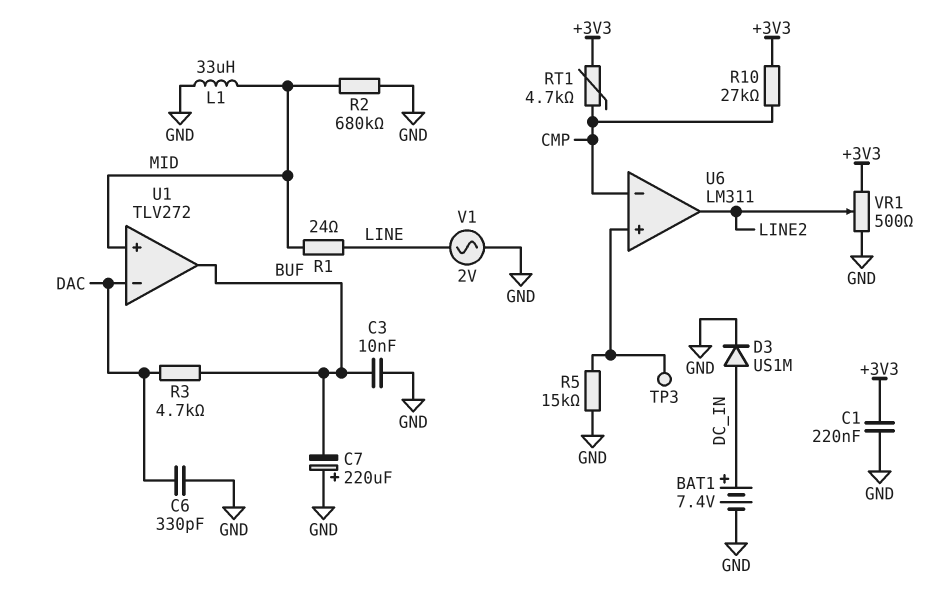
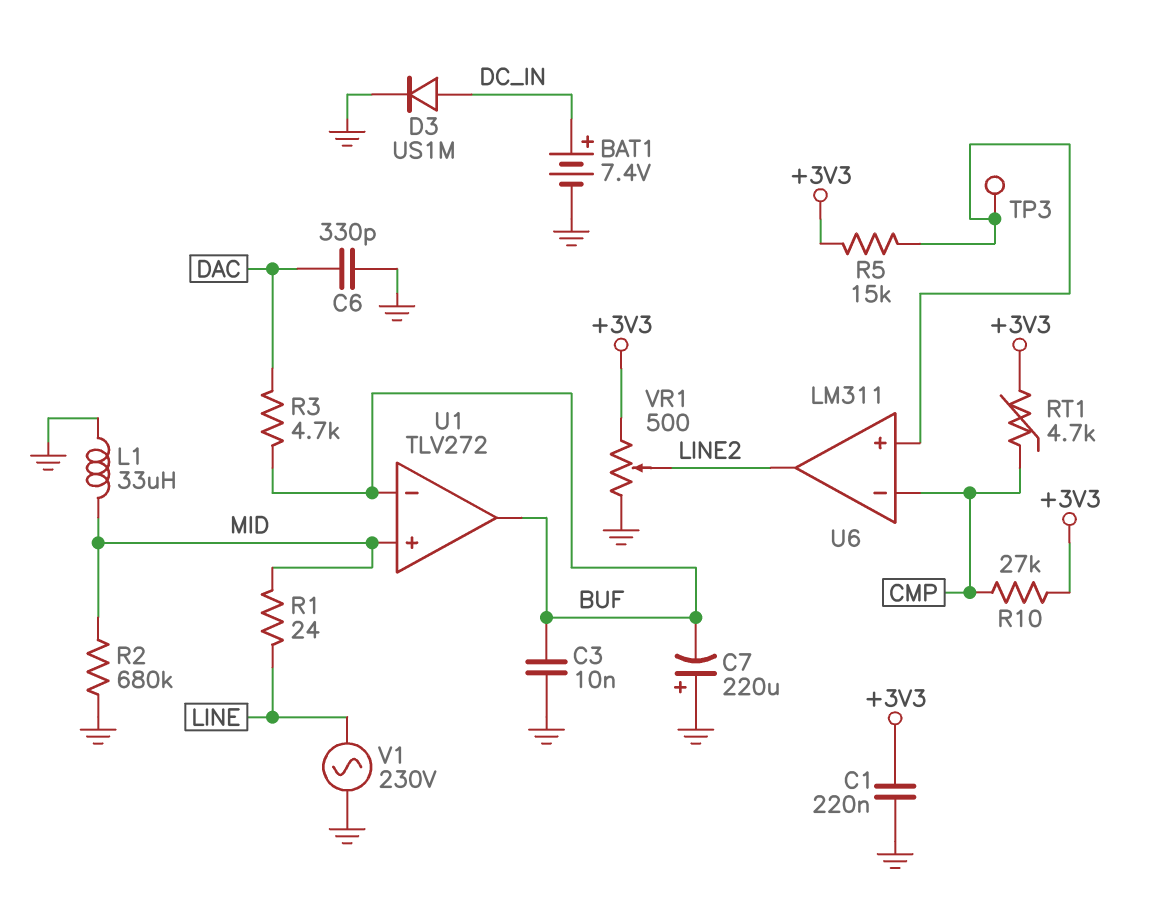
R5: 15k (GND, U6/in+) -> 15k (+3V3, U6/in+)
U1 pin in-: DAC -> BUF
V1: AC 2V (GND, LINE) -> AC 230V (GND, LINE)

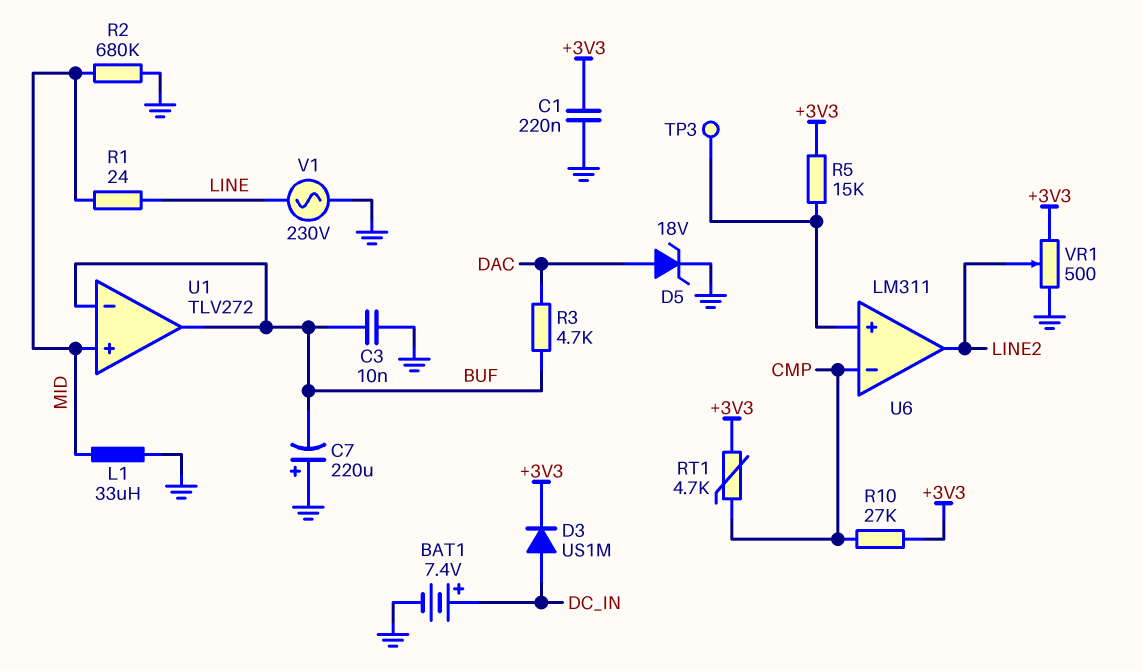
C6: 330pF (DAC, GND) -> none
D3: diode US1M (A DC_IN, K GND) -> diode US1M (A DC_IN, K +3V3)
D5: none -> zener 18V (A DAC, K GND)

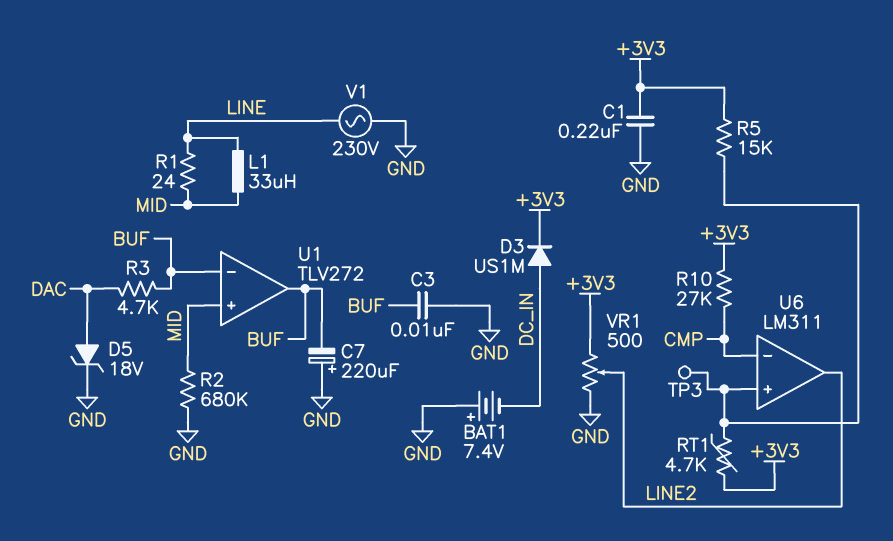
BAT1: 7.4V (plus DC_IN, minus GND) -> 7.4V (plus GND, minus DC_IN)
L1: 33uH (GND, MID) -> 33uH (LINE, MID)
RT1: 4.7k (+3V3, CMP) -> 4.7k (+3V3, U6/in+)

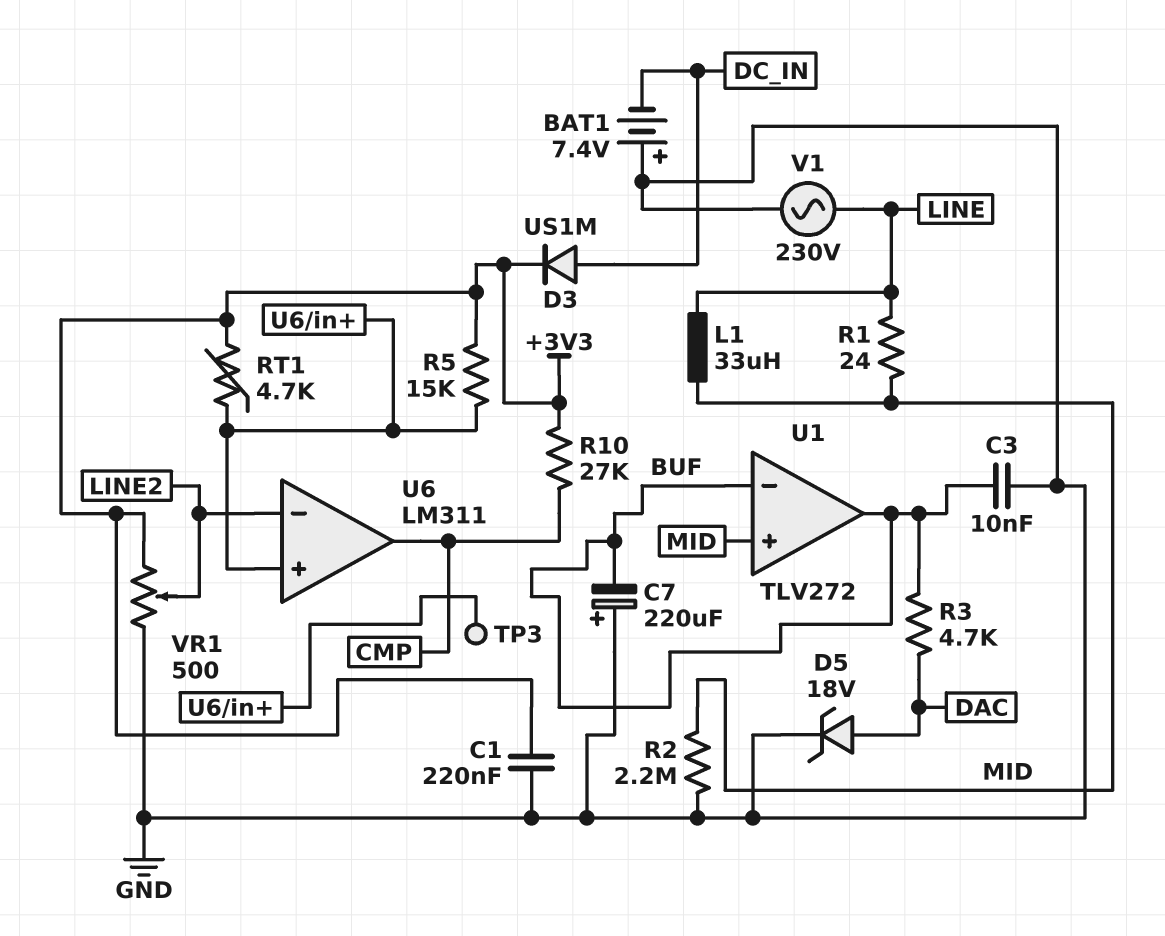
R2: 680k (GND, MID) -> 2.2M (GND, MID)
U6 pin in-: CMP -> LINE2
U6 pin out: LINE2 -> CMP

